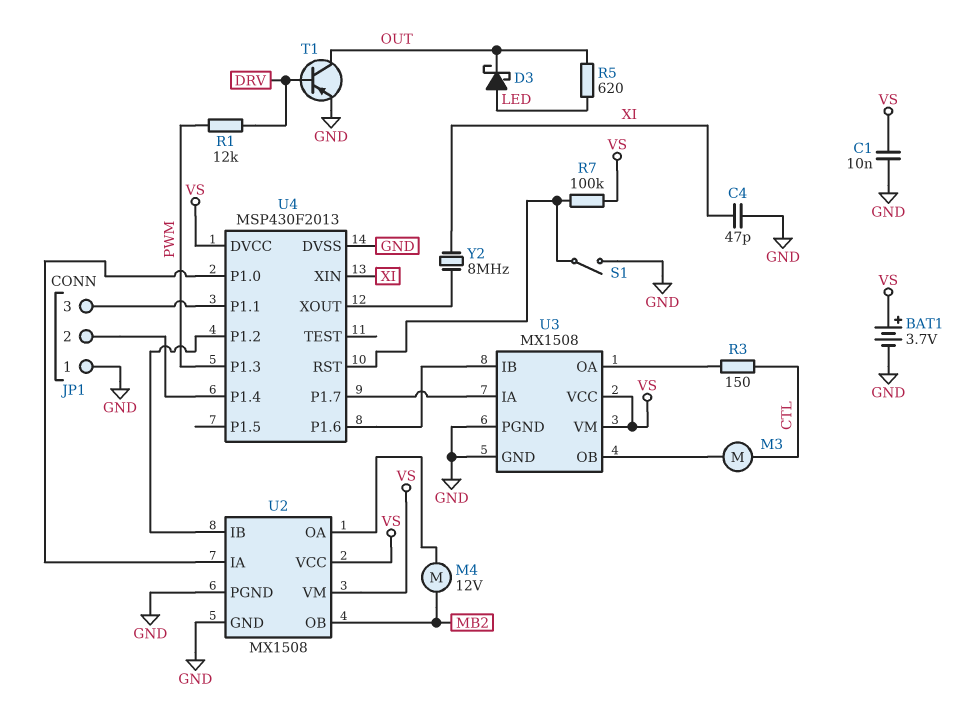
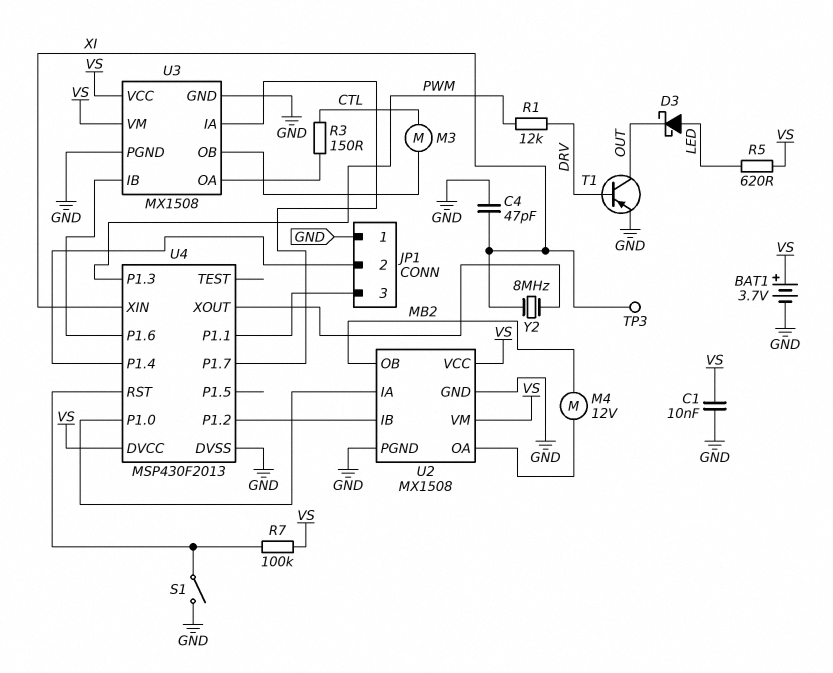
R5: 620 (LED, OUT) -> 620 (LED, VS)
TP3: none -> test point (XI)

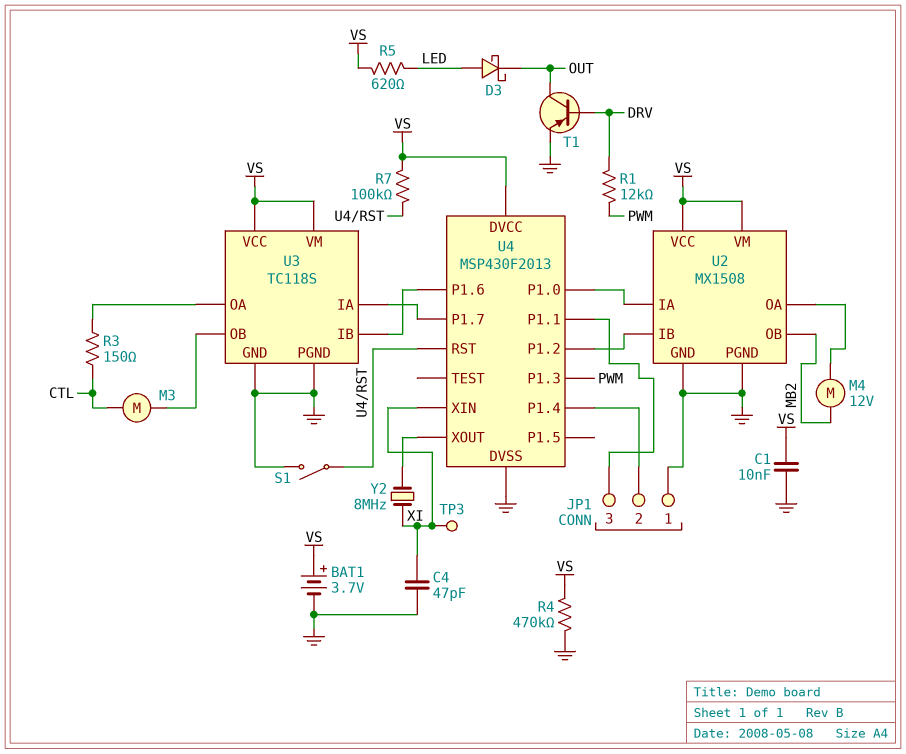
R4: none -> 470k (GND, VS)
U3: MX1508 -> TC118S

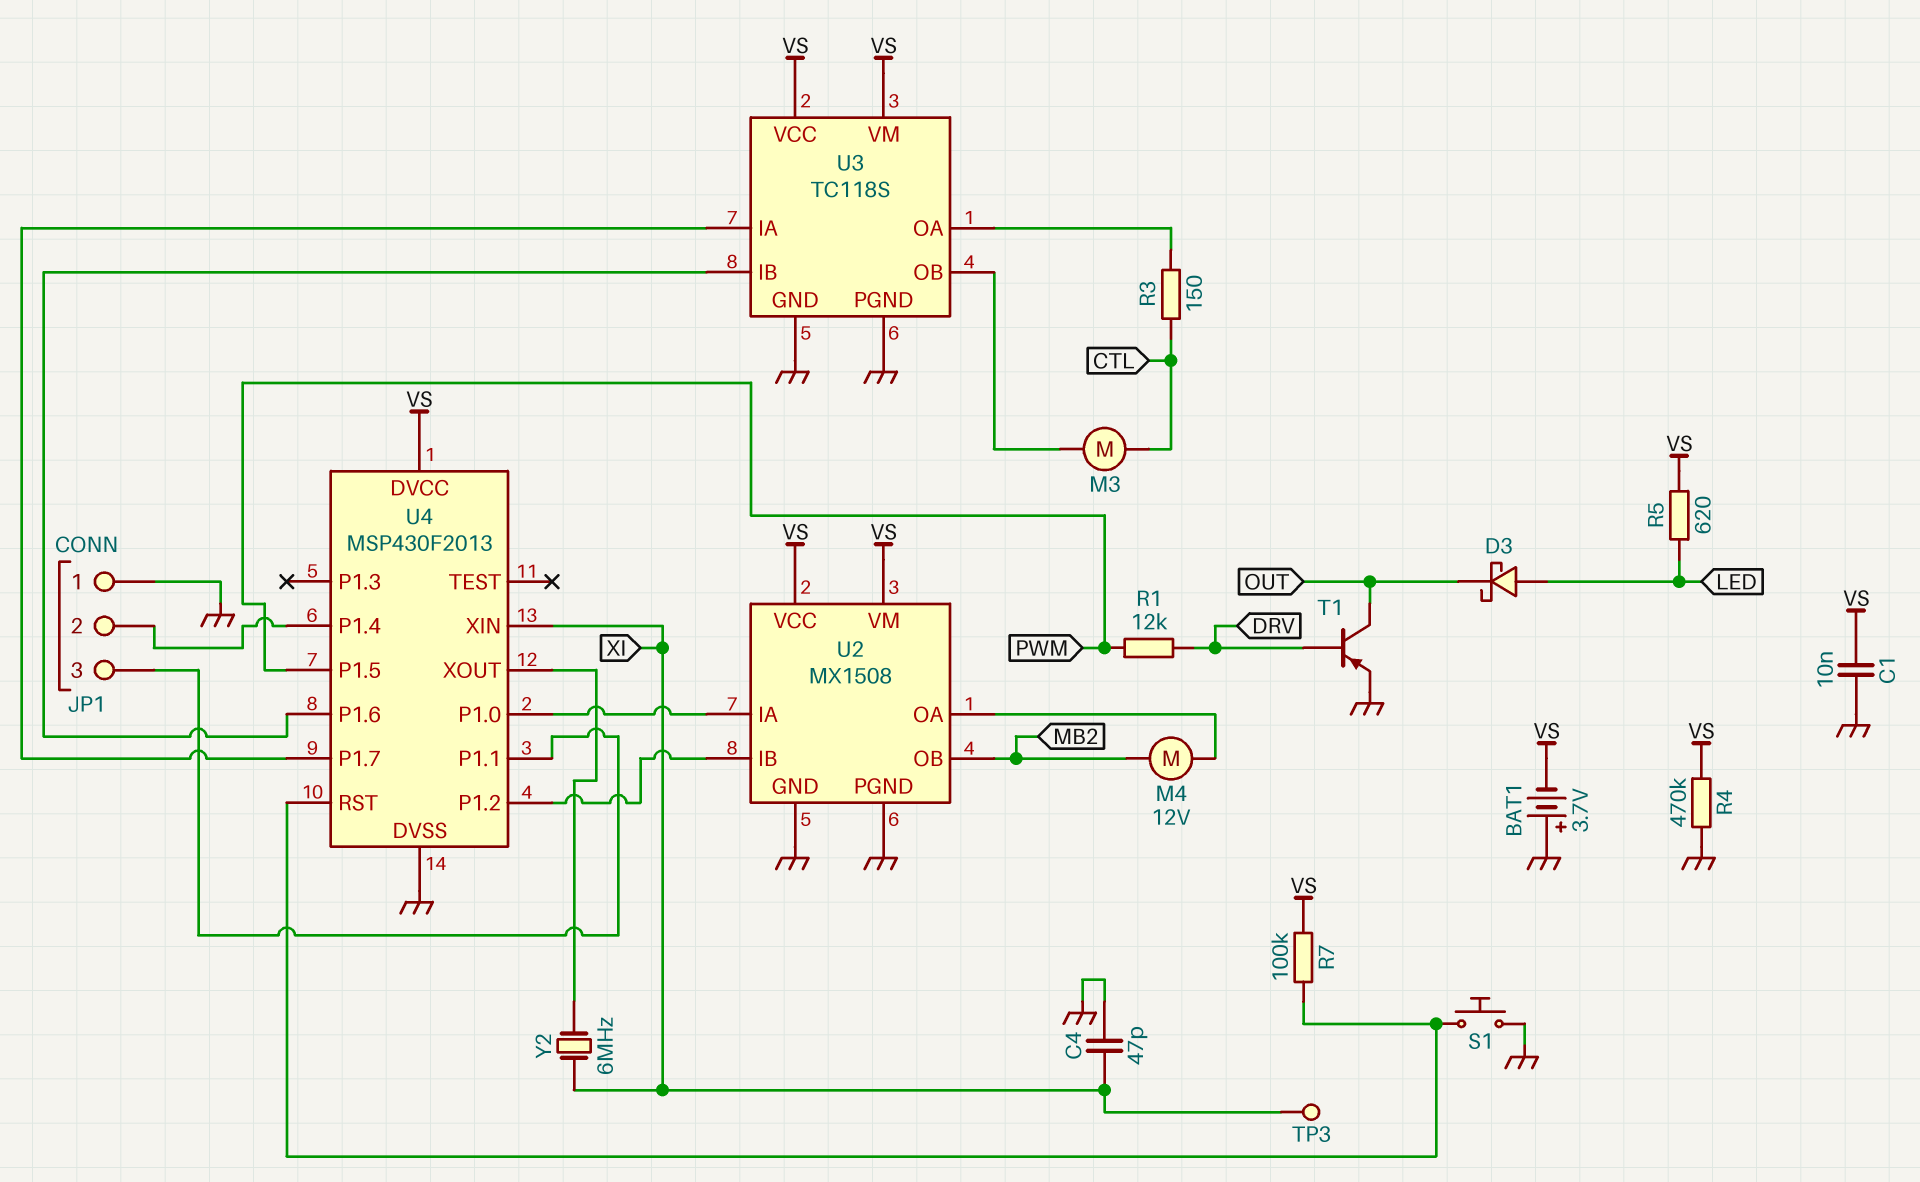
BAT1: 3.7V (plus VS, minus GND) -> 3.7V (plus GND, minus VS)
S1: switch (GND, U4/RST) -> button (GND, U4/RST)
U4 pin P1.3: PWM -> none
U4 pin P1.5: none -> PWM
Y2: 8MHz (U4/XOUT, XI) -> 6MHz (U4/XOUT, XI)

